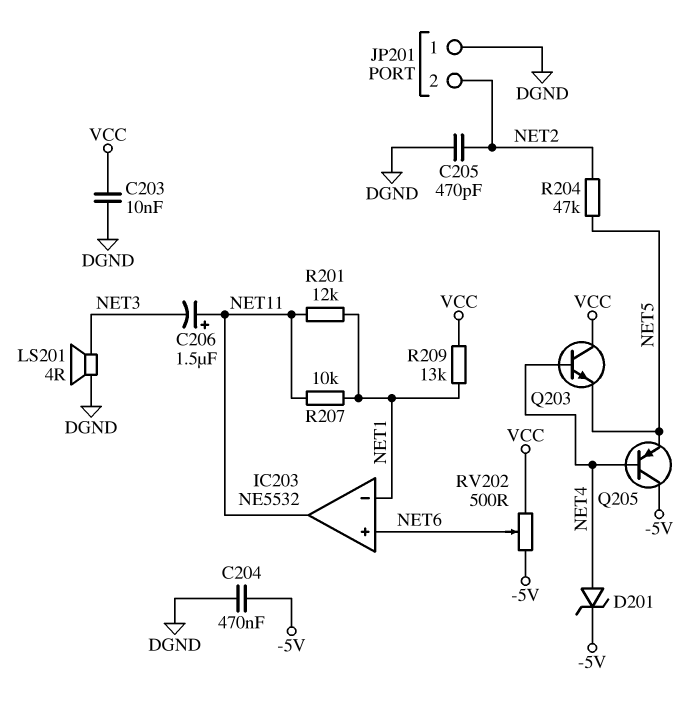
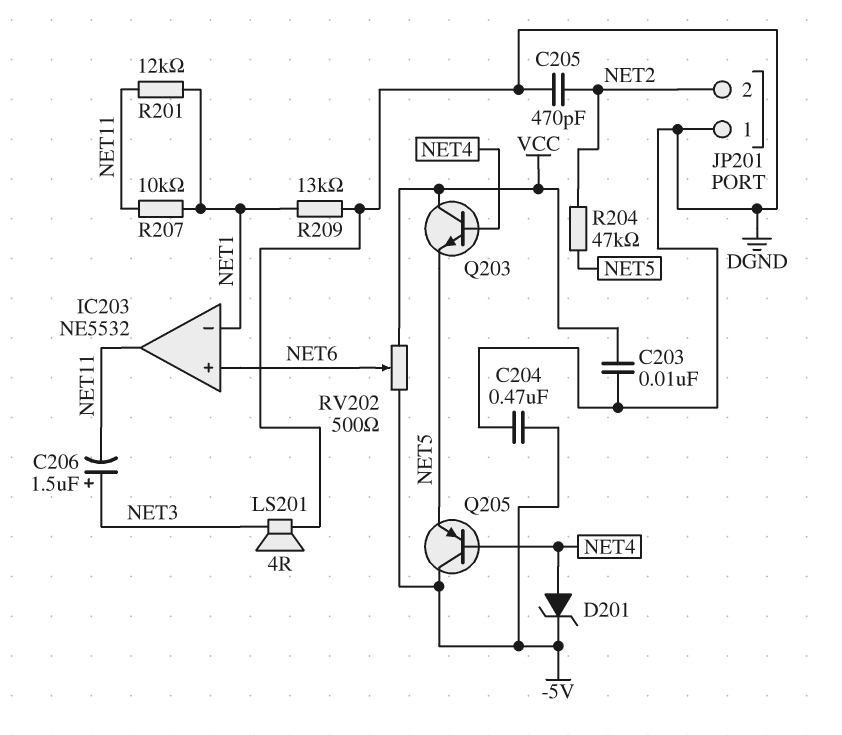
C206: 1.5uF (plus NET11, minus NET3) -> 1.5uF (plus NET3, minus NET11)
R209: 13k (NET1, VCC) -> 13k (DGND, NET1)

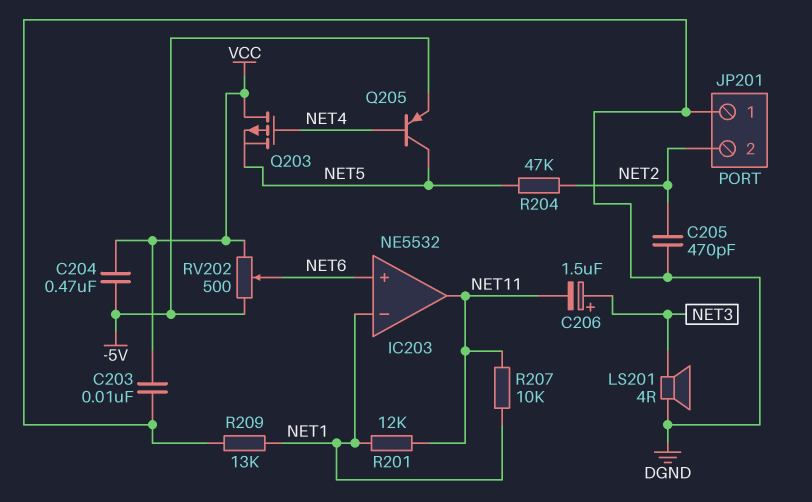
C204: 470nF (-5V, DGND) -> 470nF (-5V, VCC)
D201: zener (A NET4, K -5V) -> none
Q203: NPN (B NET4, C VCC, E NET5) -> PMOS (G NET4, D VCC, S NET5)
Q205: PNP (B NET4, C -5V, E NET5) -> PNP (B NET4, C NET5, E -5V)

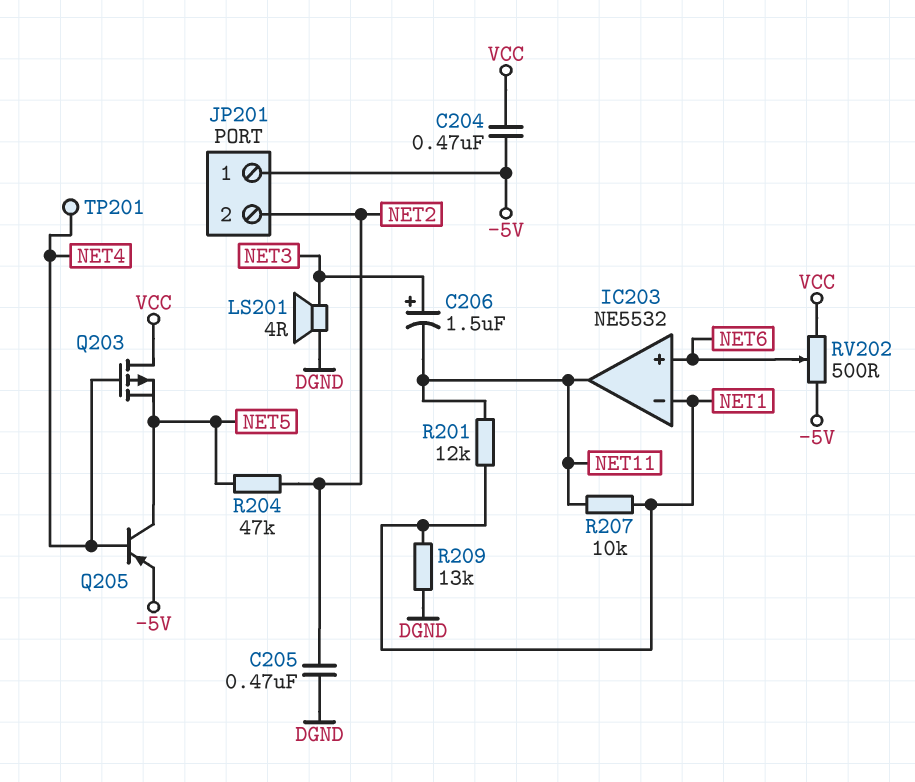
C203: 10nF (DGND, VCC) -> none
C205: 470pF (DGND, NET2) -> 470nF (DGND, NET2)
JP201 pin 1: DGND -> -5V
TP201: none -> test point (NET4)

